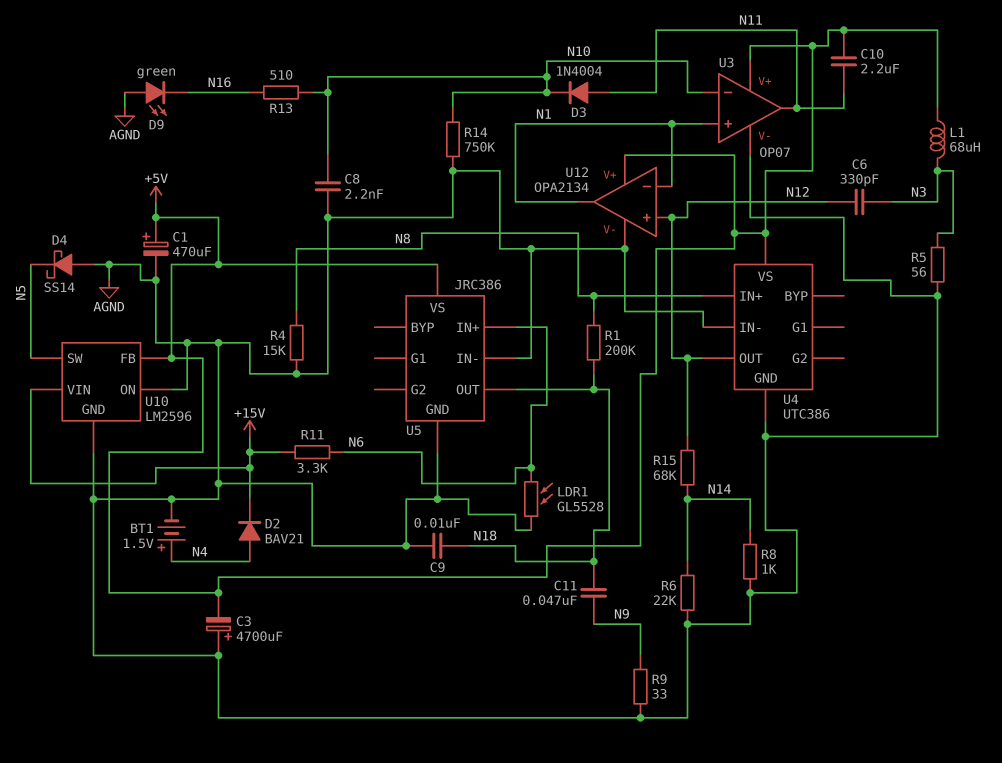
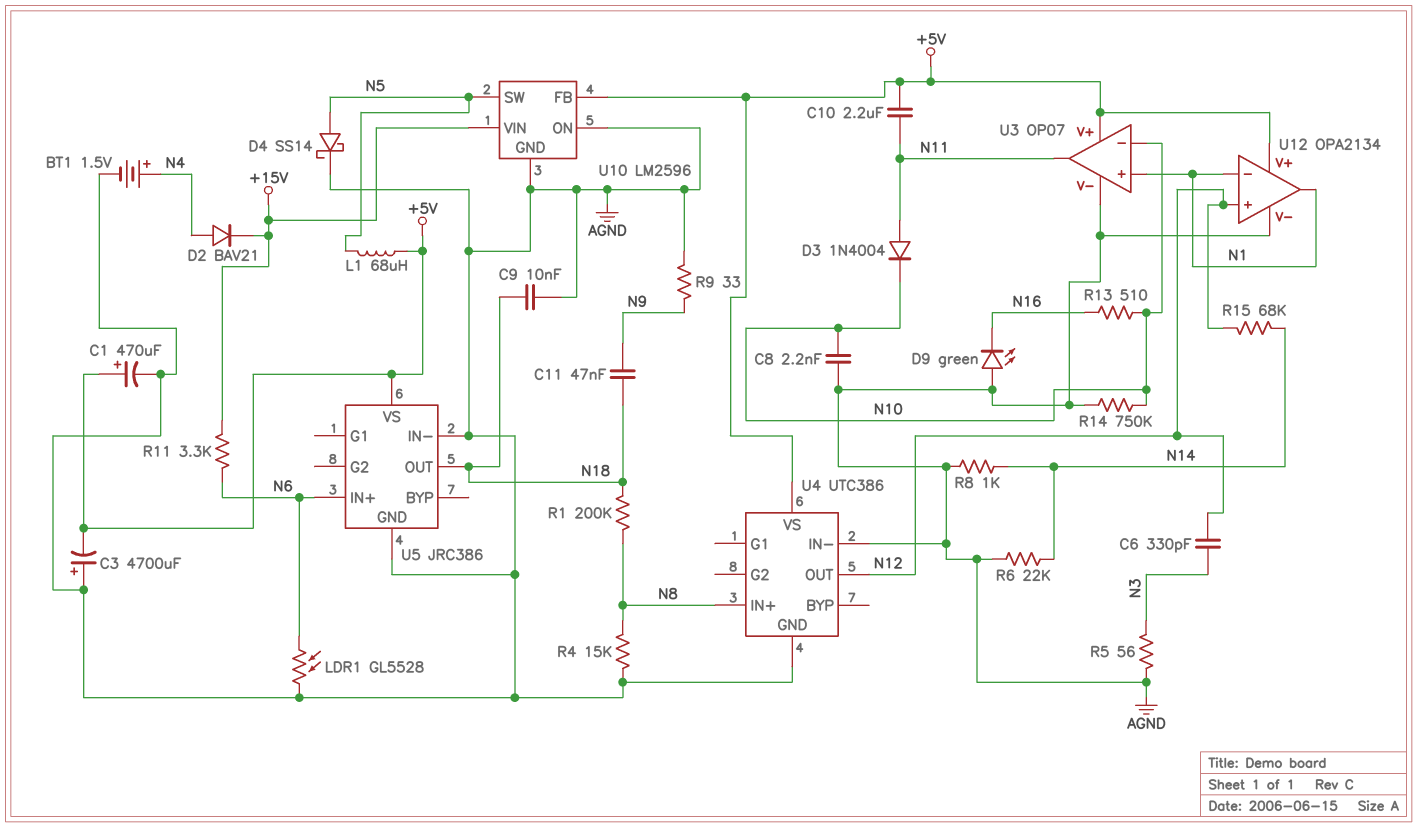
D4: schottky SS14 (A AGND, K N5) -> schottky SS14 (A N5, K AGND)
L1: 68uH (+5V, N3) -> 68uH (+5V, N5)

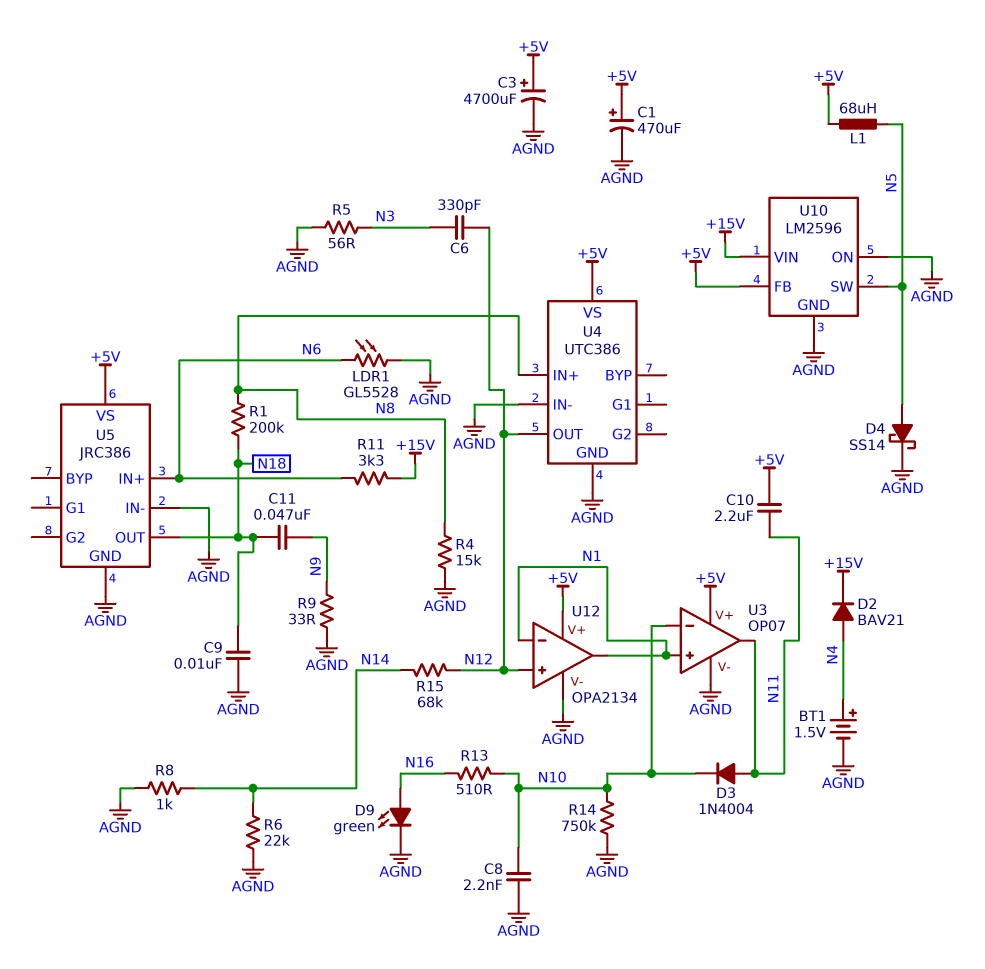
C3: 4700uF (plus AGND, minus +5V) -> 4700uF (plus +5V, minus AGND)
D9: LED green (A AGND, K N16) -> LED green (A N16, K AGND)

